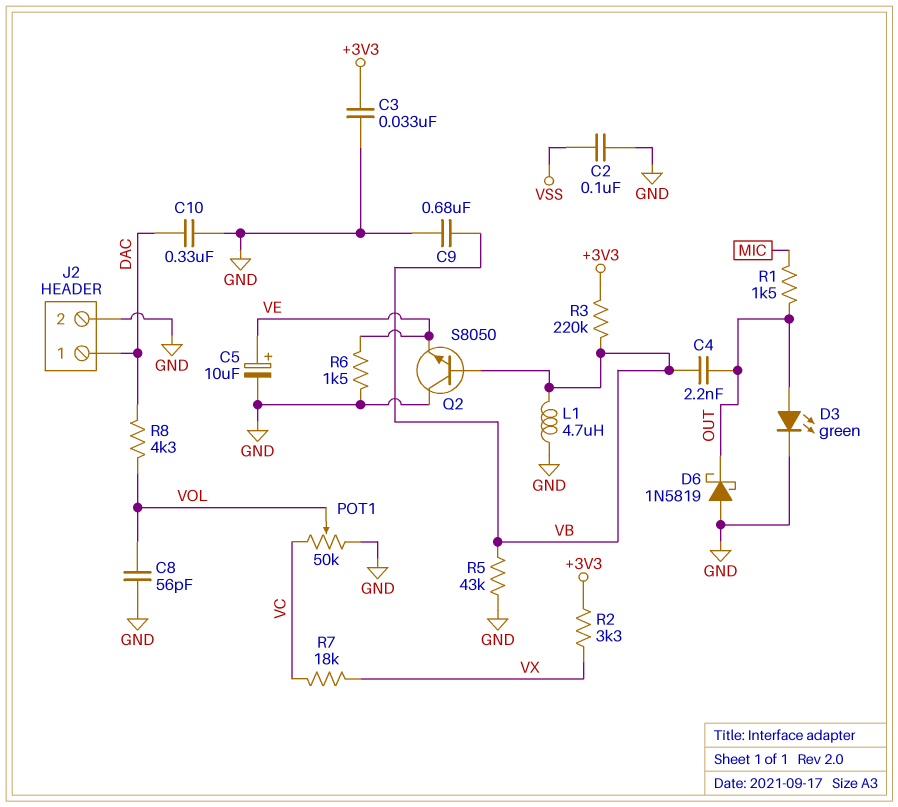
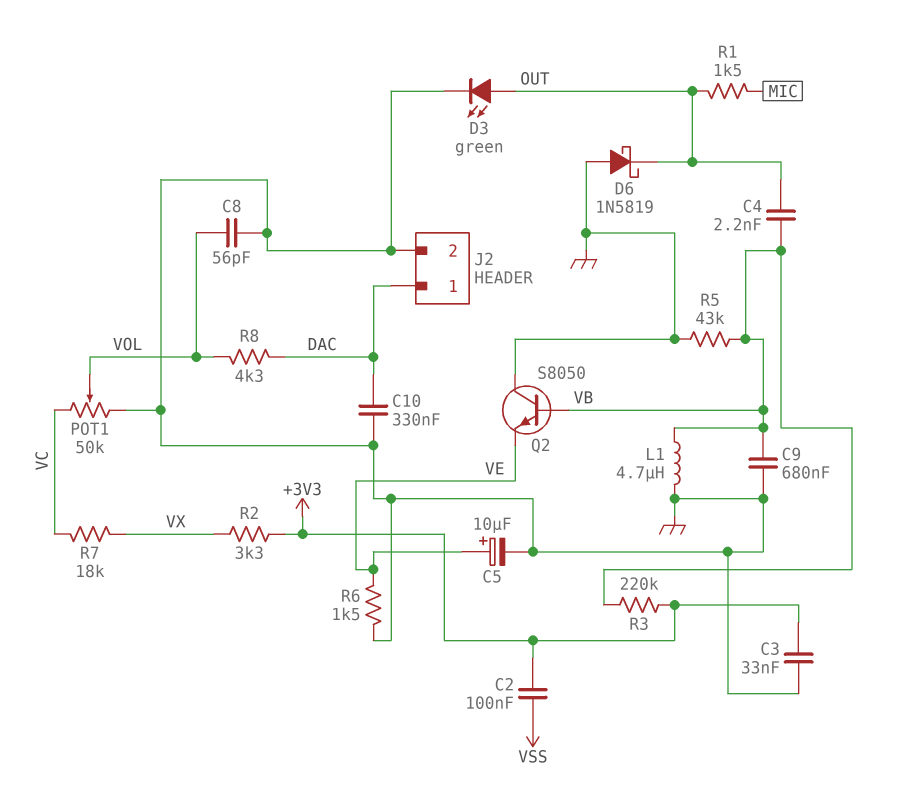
C2: 100nF (GND, VSS) -> 100nF (+3V3, VSS)

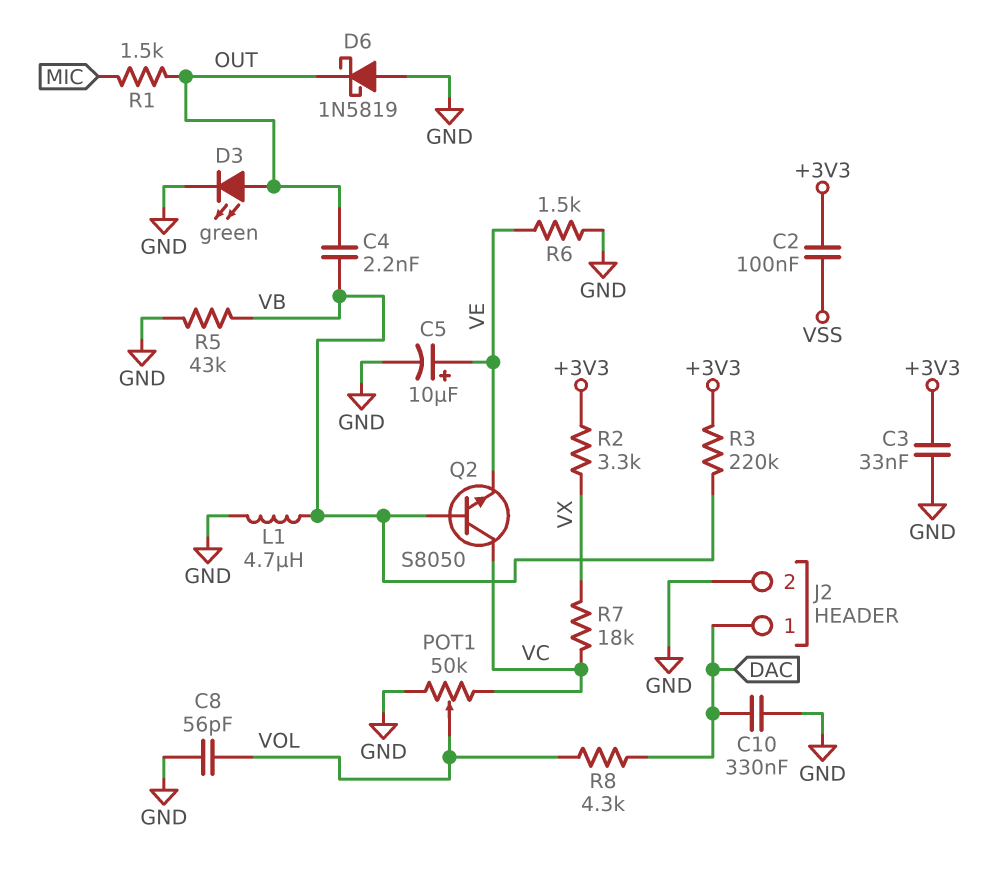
C9: 680nF (GND, VB) -> none
Q2: NPN S8050 (B VB, C GND, E VE) -> NPN S8050 (B VB, C VC, E VE)

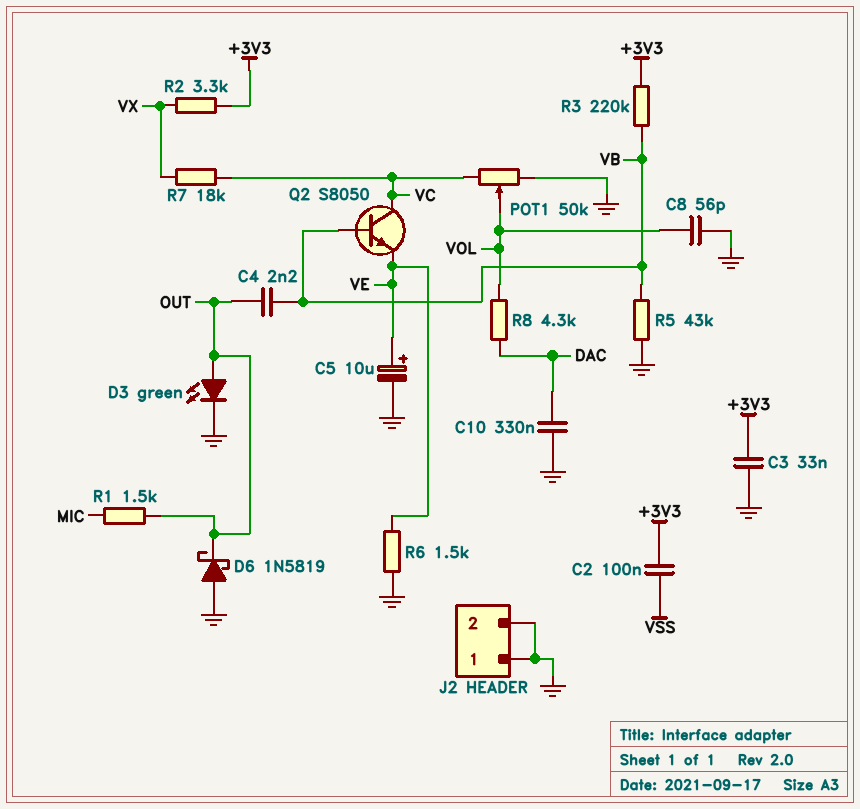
J2 pin 1: DAC -> GND
L1: 4.7uH (GND, VB) -> none

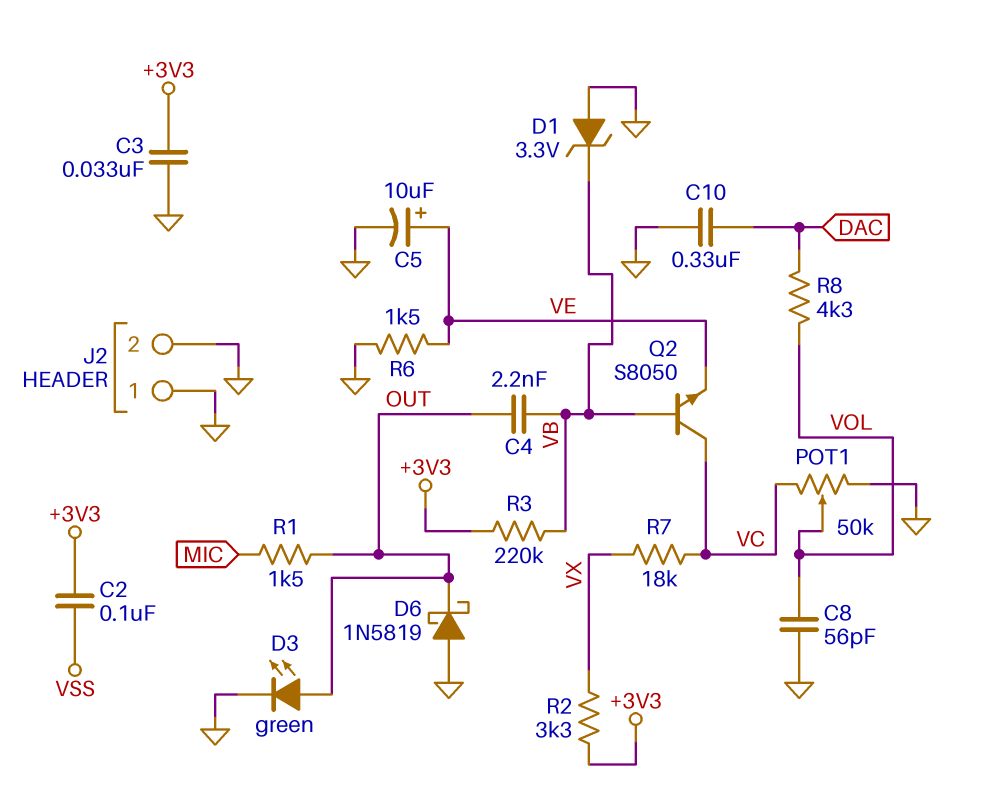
D1: none -> zener 3.3V (A GND, K VB)
R5: 43k (GND, VB) -> none

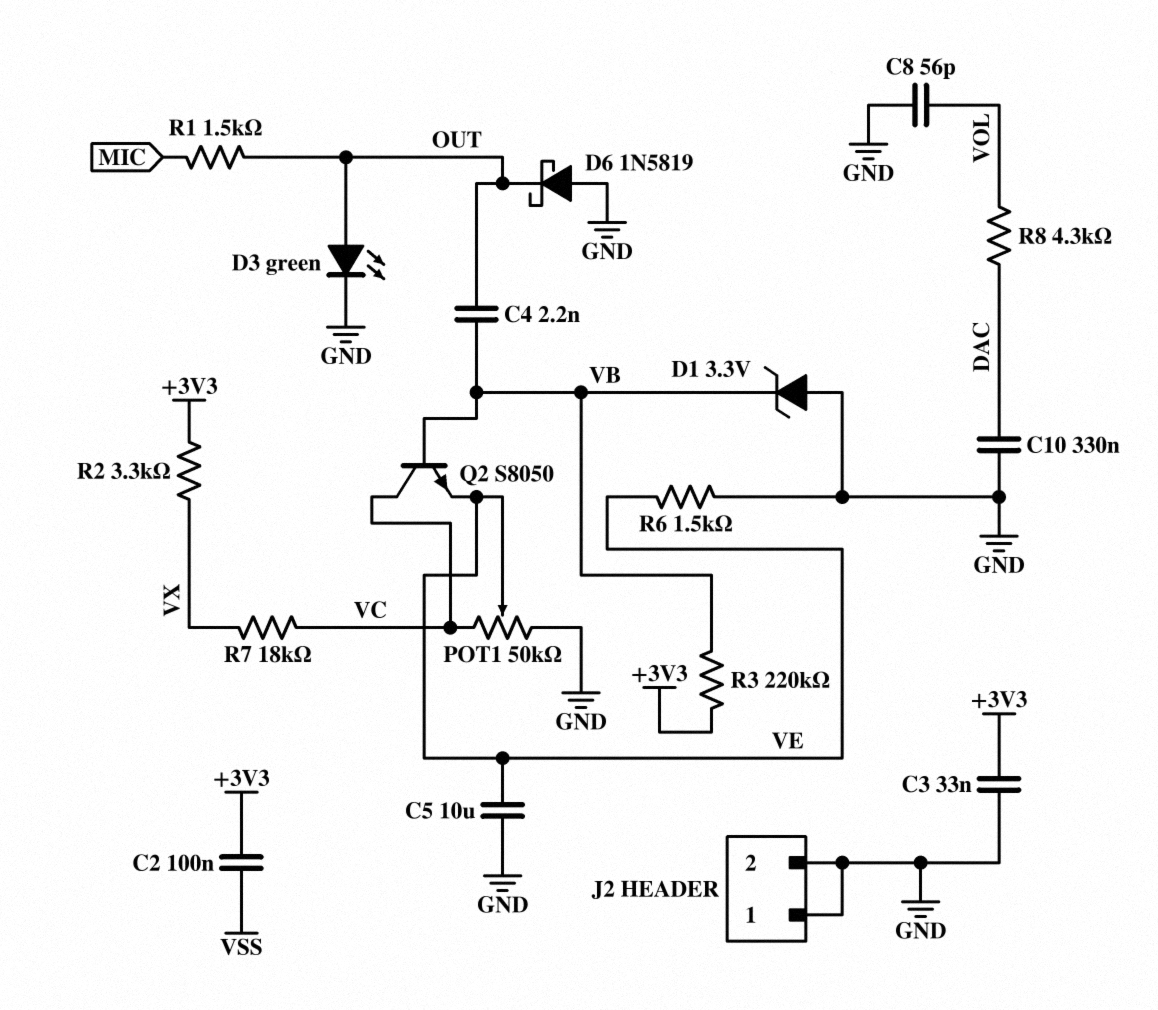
C5: 10uF (plus VE, minus GND) -> 10uF (GND, VE)
POT1: 50k (GND, VC, wiper VOL) -> 50k (GND, VC, wiper VE)

